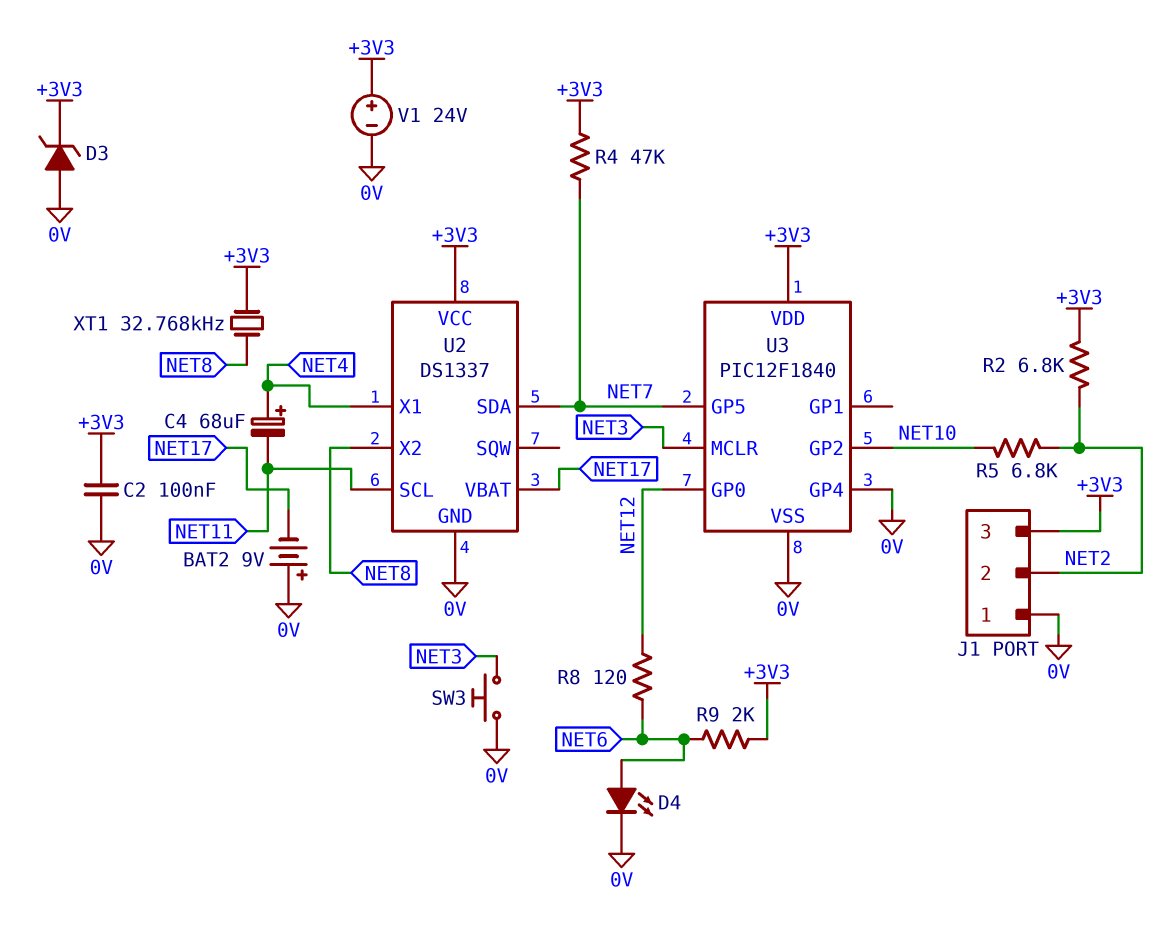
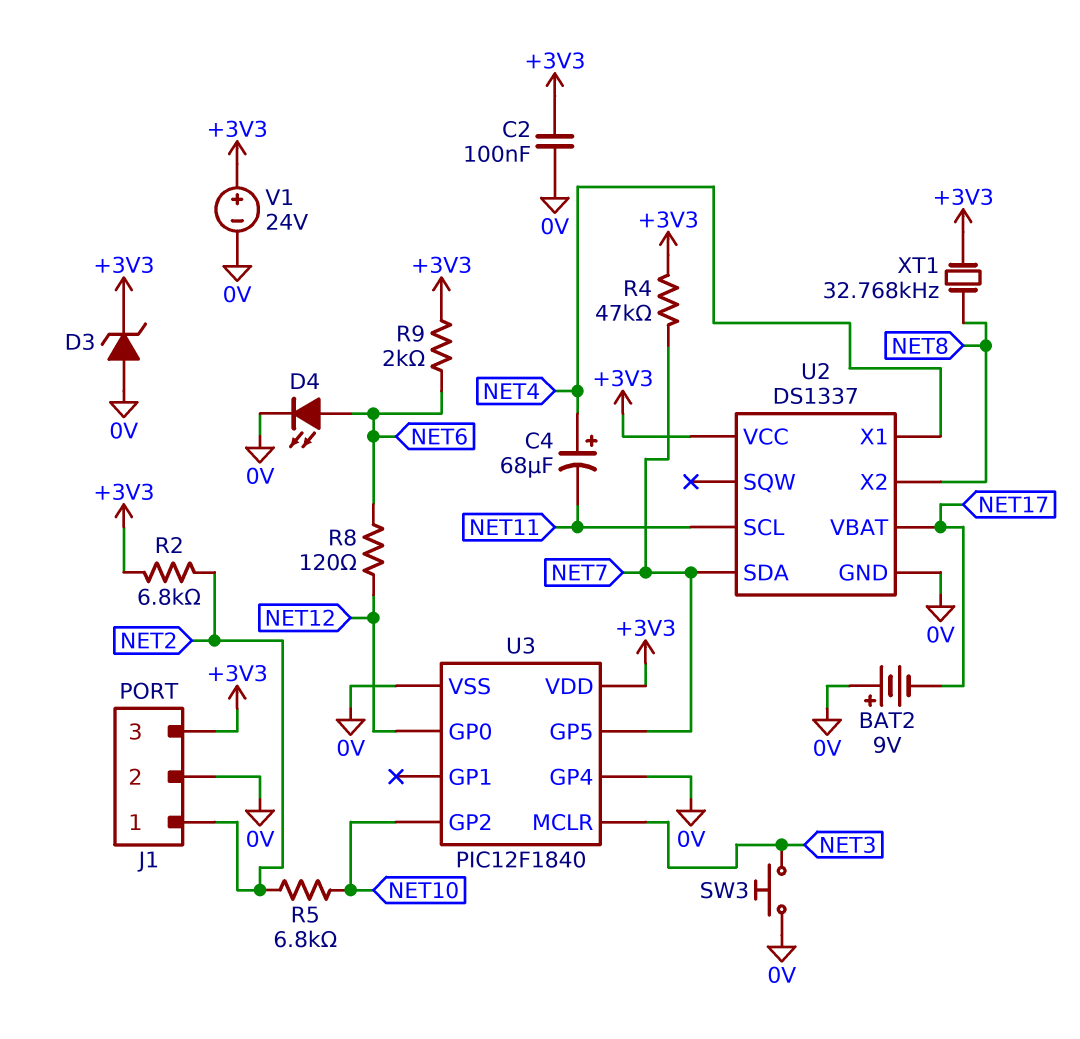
J1 pin 1: 0V -> NET2
J1 pin 2: NET2 -> 0V

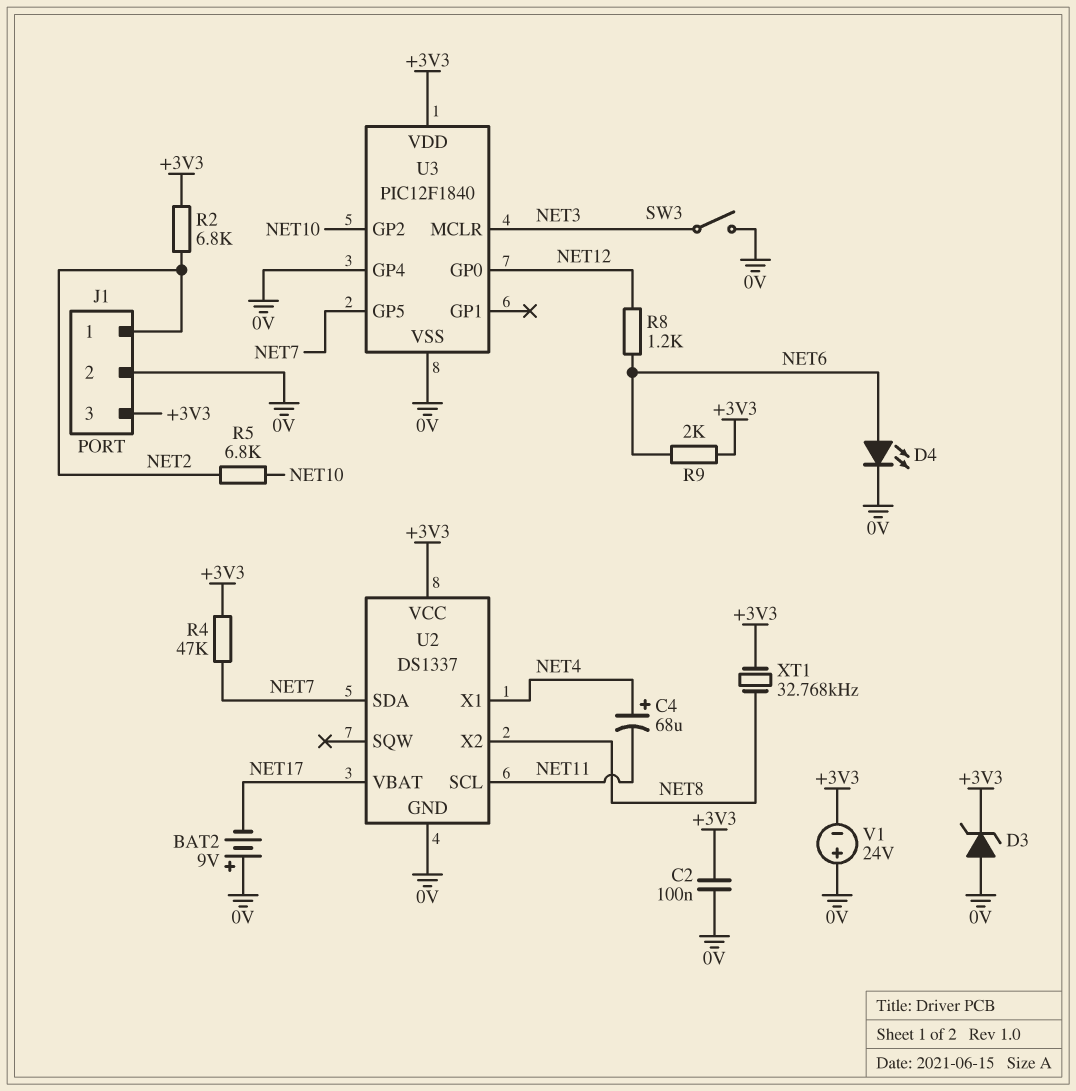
R8: 120 (NET6, NET12) -> 1.2k (NET6, NET12)
SW3: button (0V, NET3) -> switch (0V, NET3)
V1: 24V (plus +3V3, minus 0V) -> 24V (plus 0V, minus +3V3)

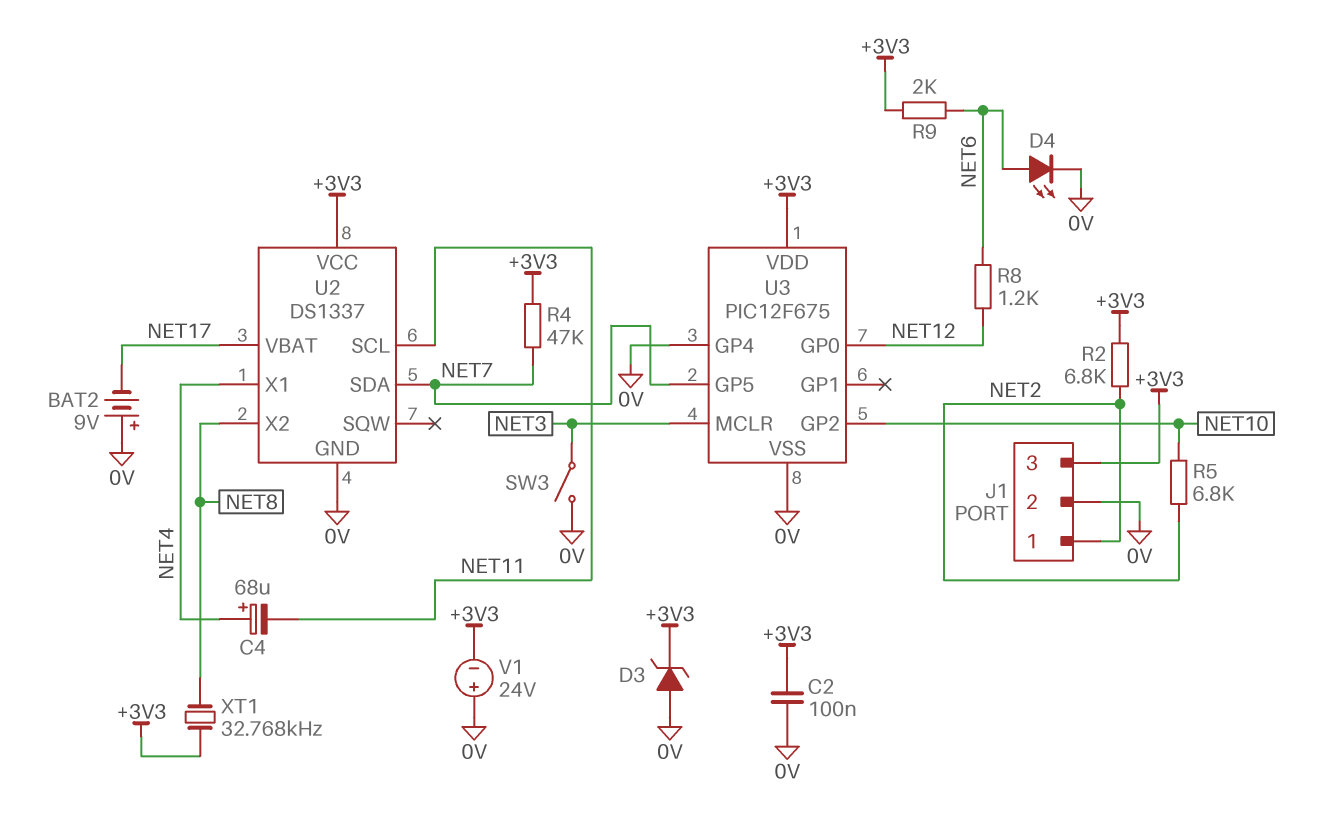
U3: PIC12F1840 -> PIC12F675

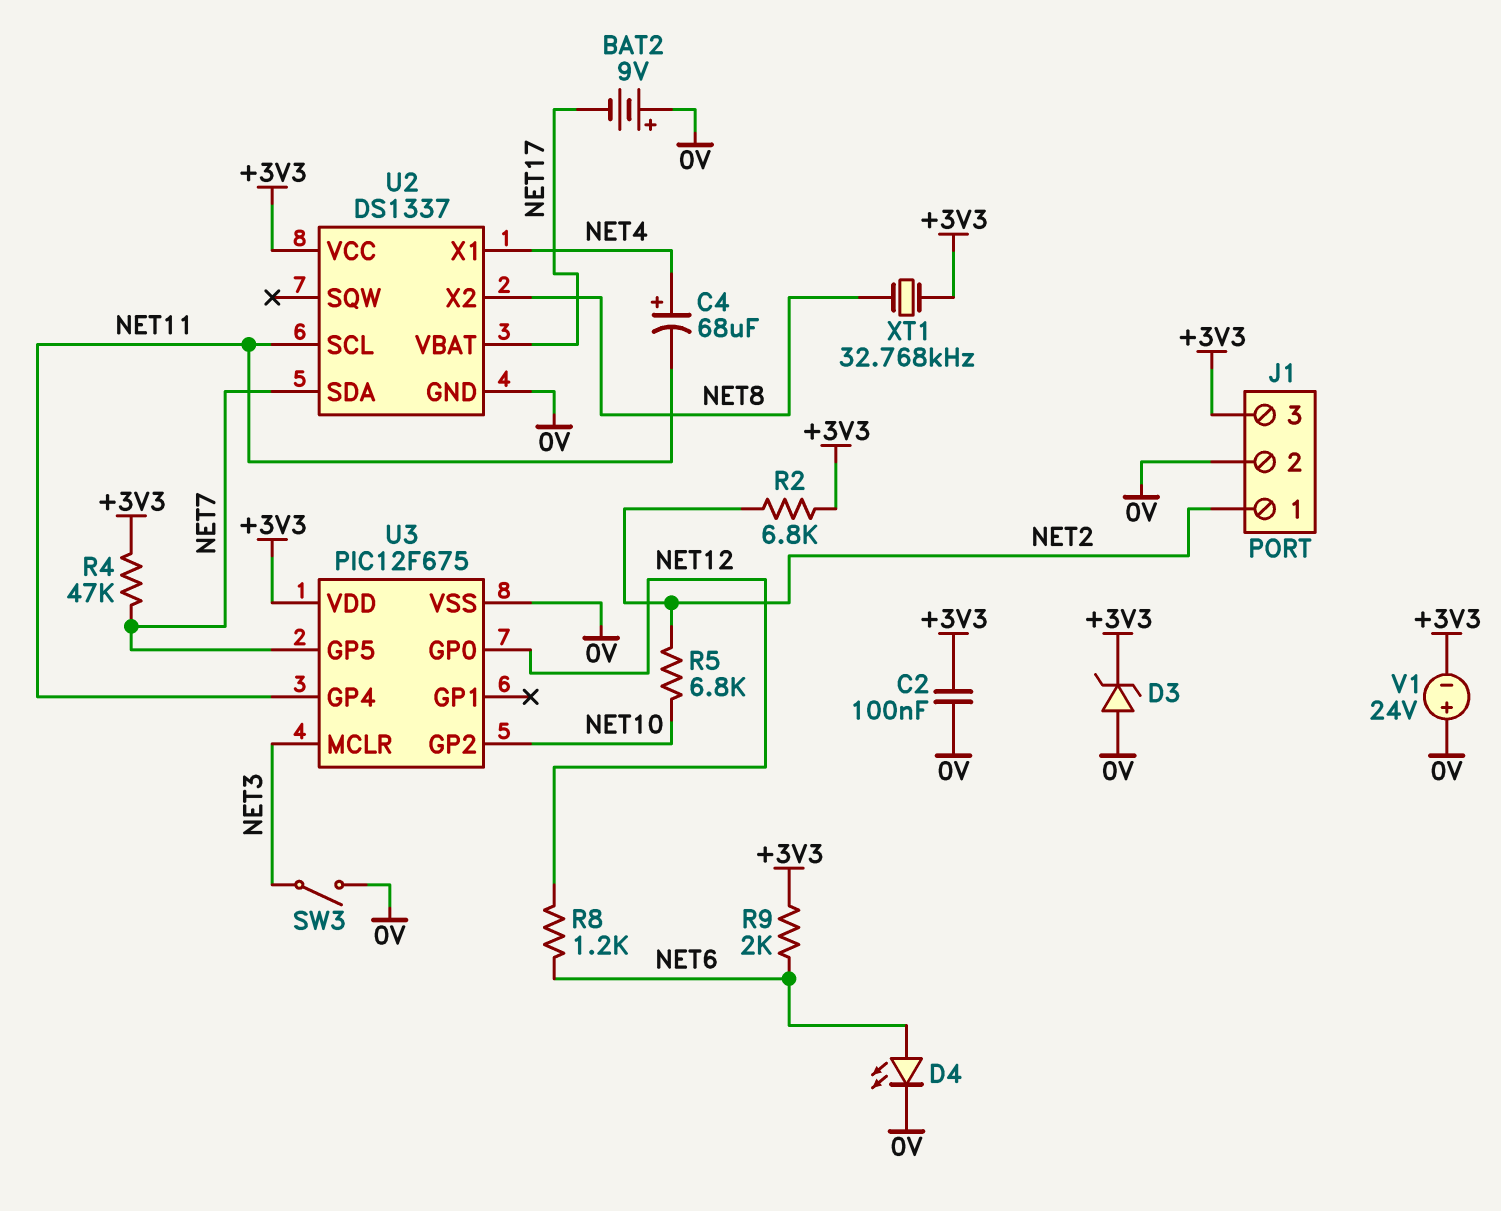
U3 pin GP4: 0V -> NET11

